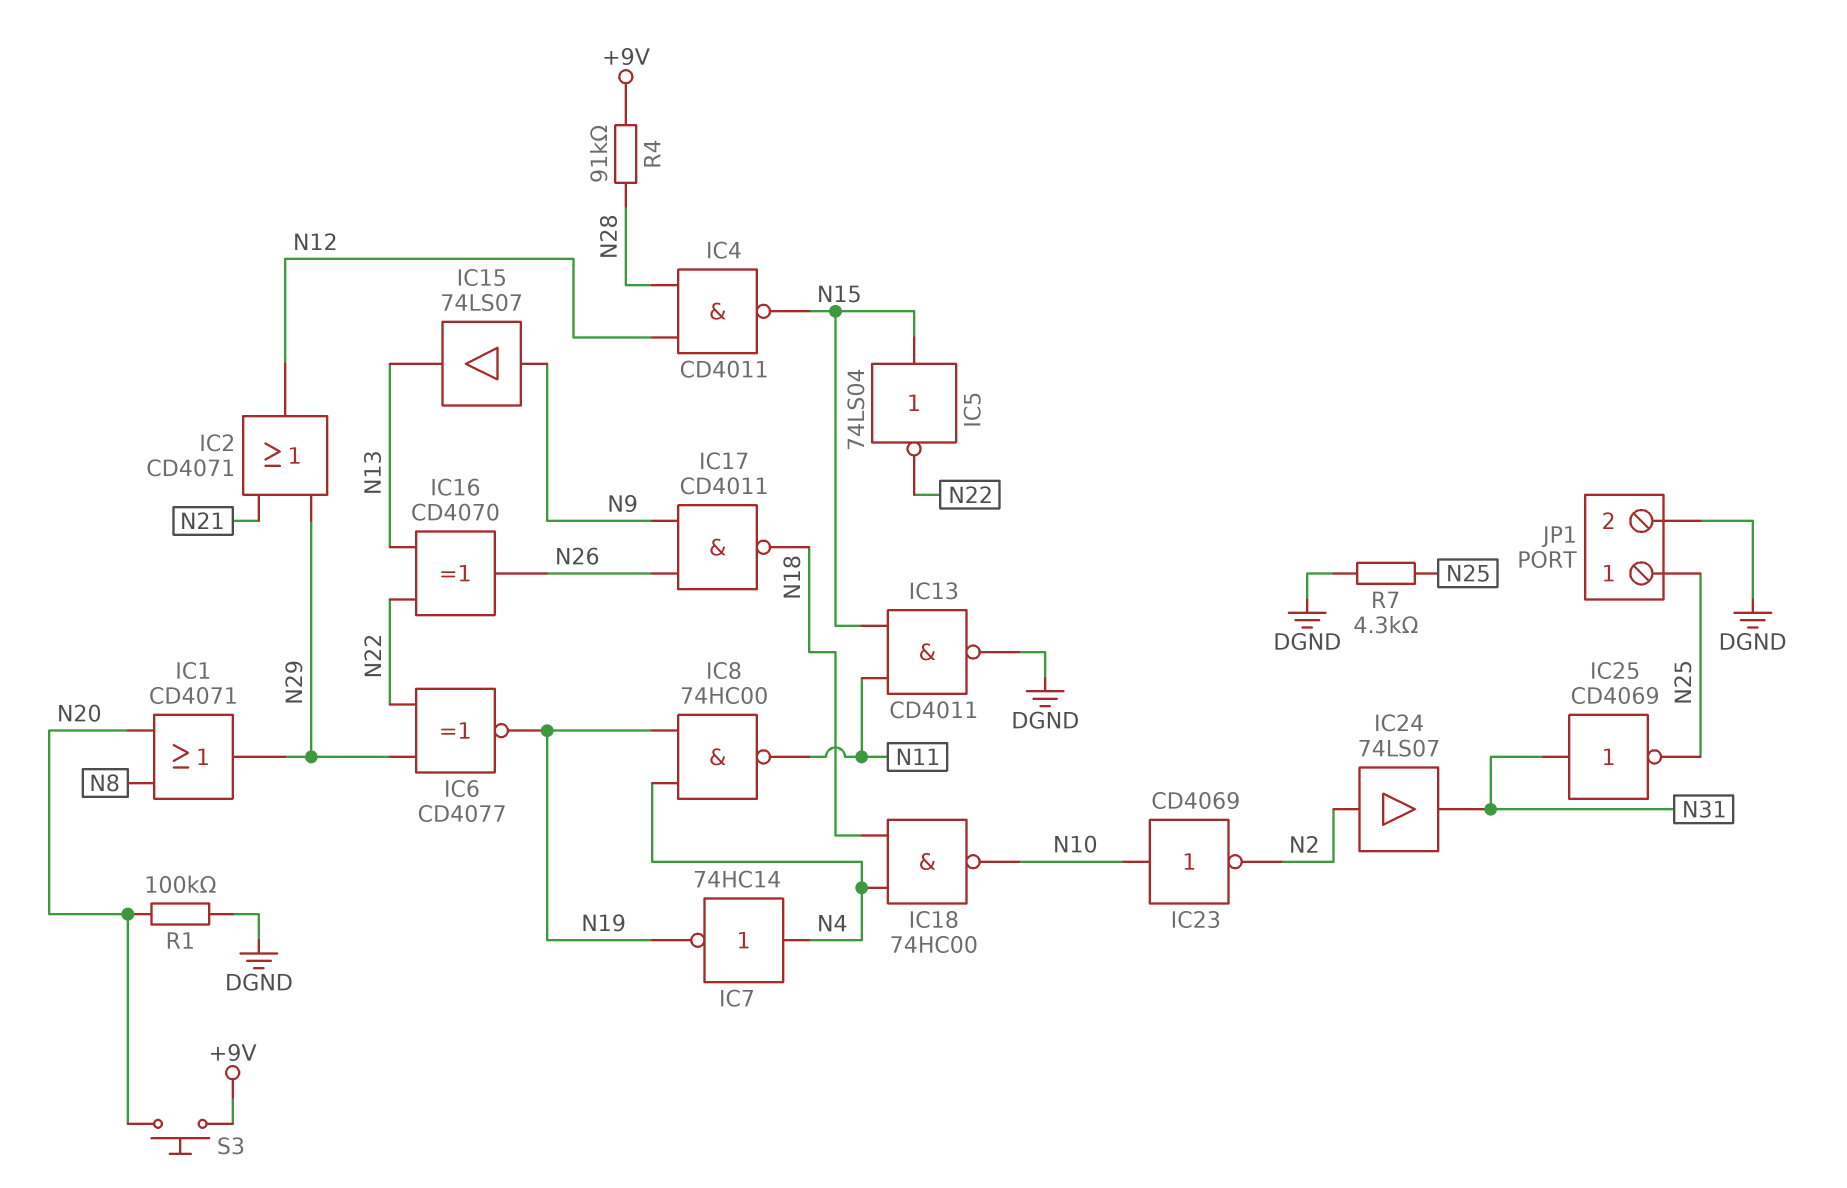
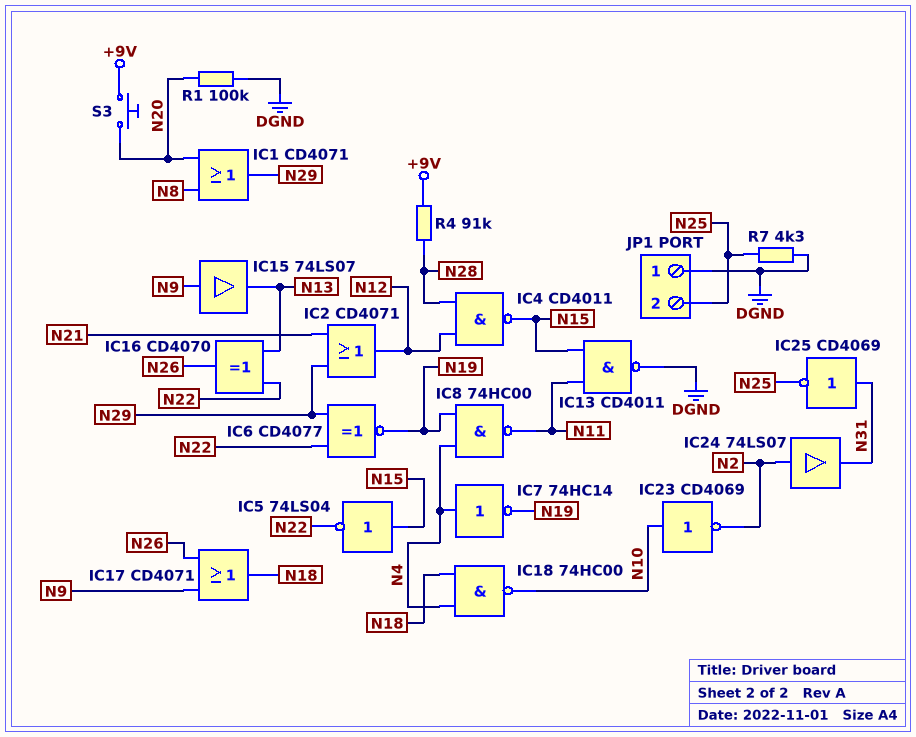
IC17: NAND CD4011 (in N9, in N26, out N18) -> OR CD4071 (in N9, in N26, out N18)
JP1 pin 1: N25 -> DGND
JP1 pin 2: DGND -> N25

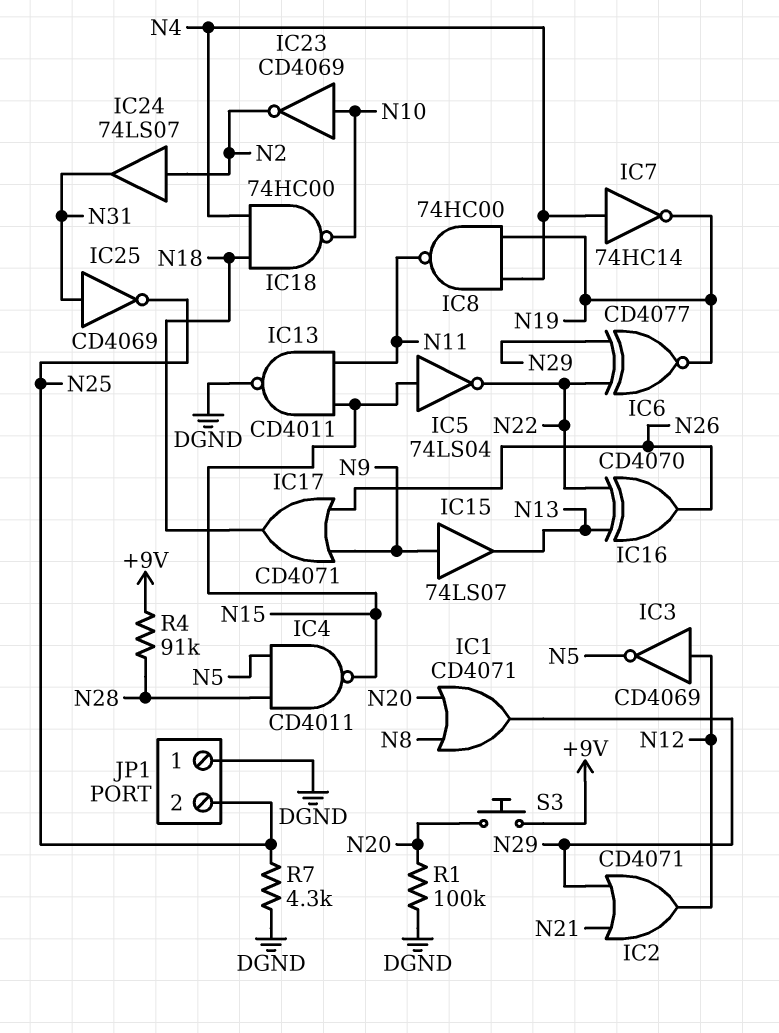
IC3: none -> NOT CD4069 (in N12, out N5)
IC4: NAND CD4011 (in N12, in N28, out N15) -> NAND CD4011 (in N5, in N28, out N15)

